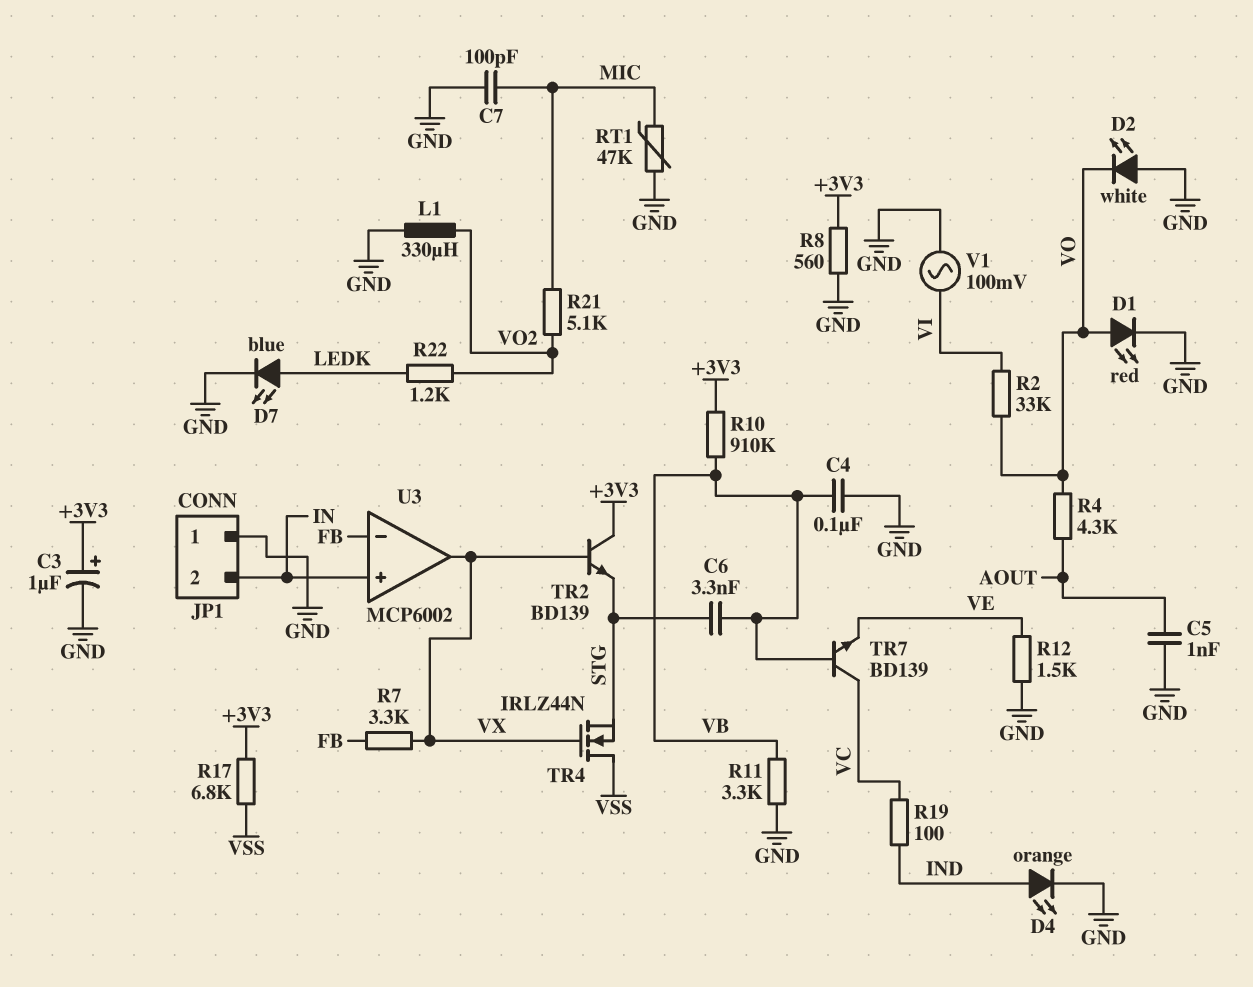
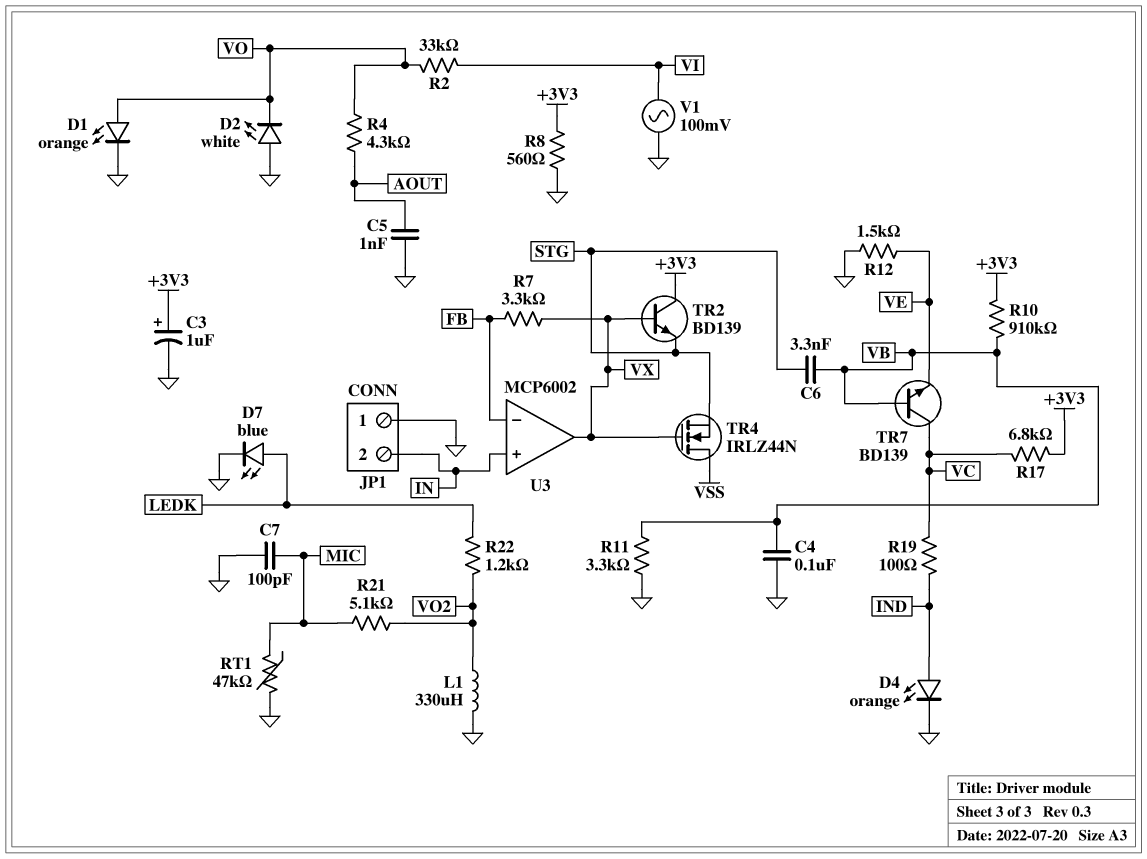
D1: LED red (A VO, K GND) -> LED orange (A VO, K GND)
R17: 6.8k (+3V3, VSS) -> 6.8k (+3V3, VC)

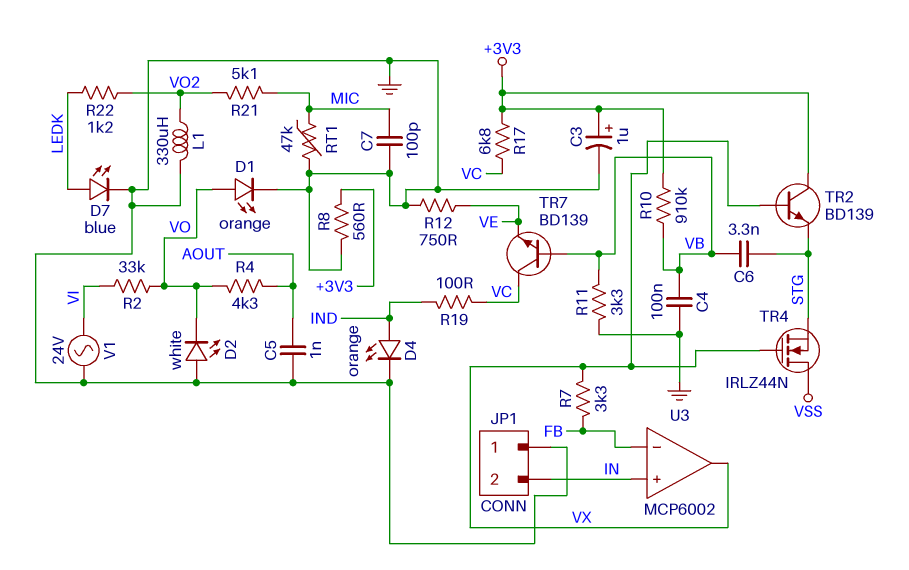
R12: 1.5k (GND, VE) -> 750 (GND, VE)
V1: AC 100mV (GND, VI) -> AC 24V (GND, VI)

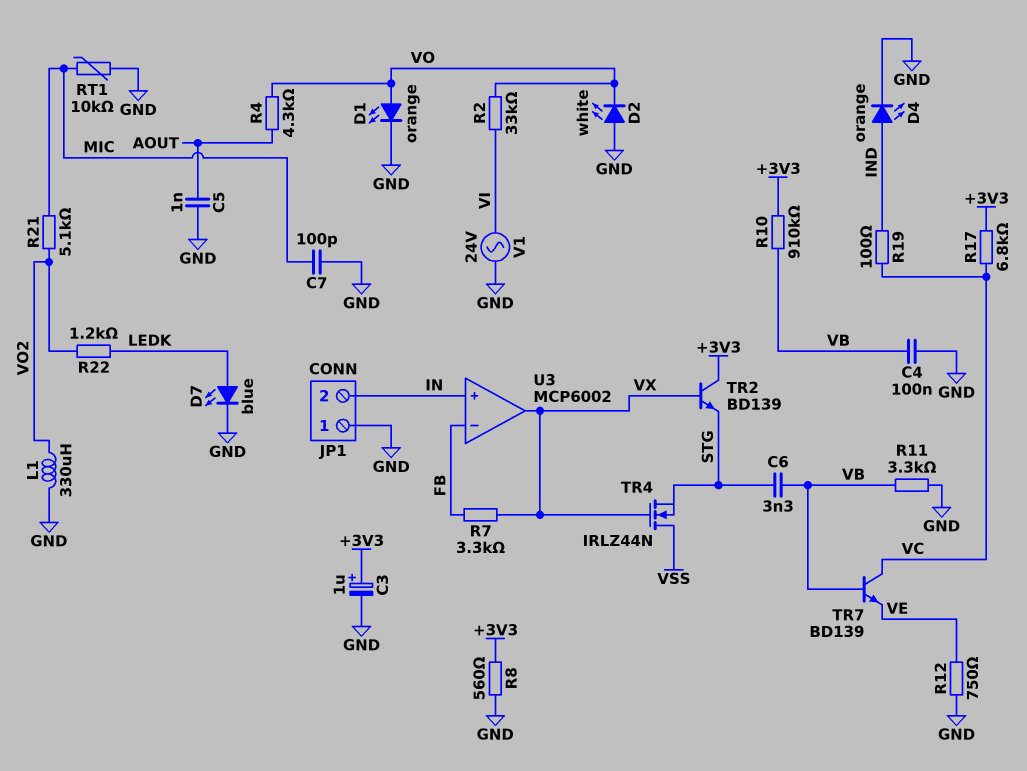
RT1: 47k (GND, MIC) -> 10k (GND, MIC)

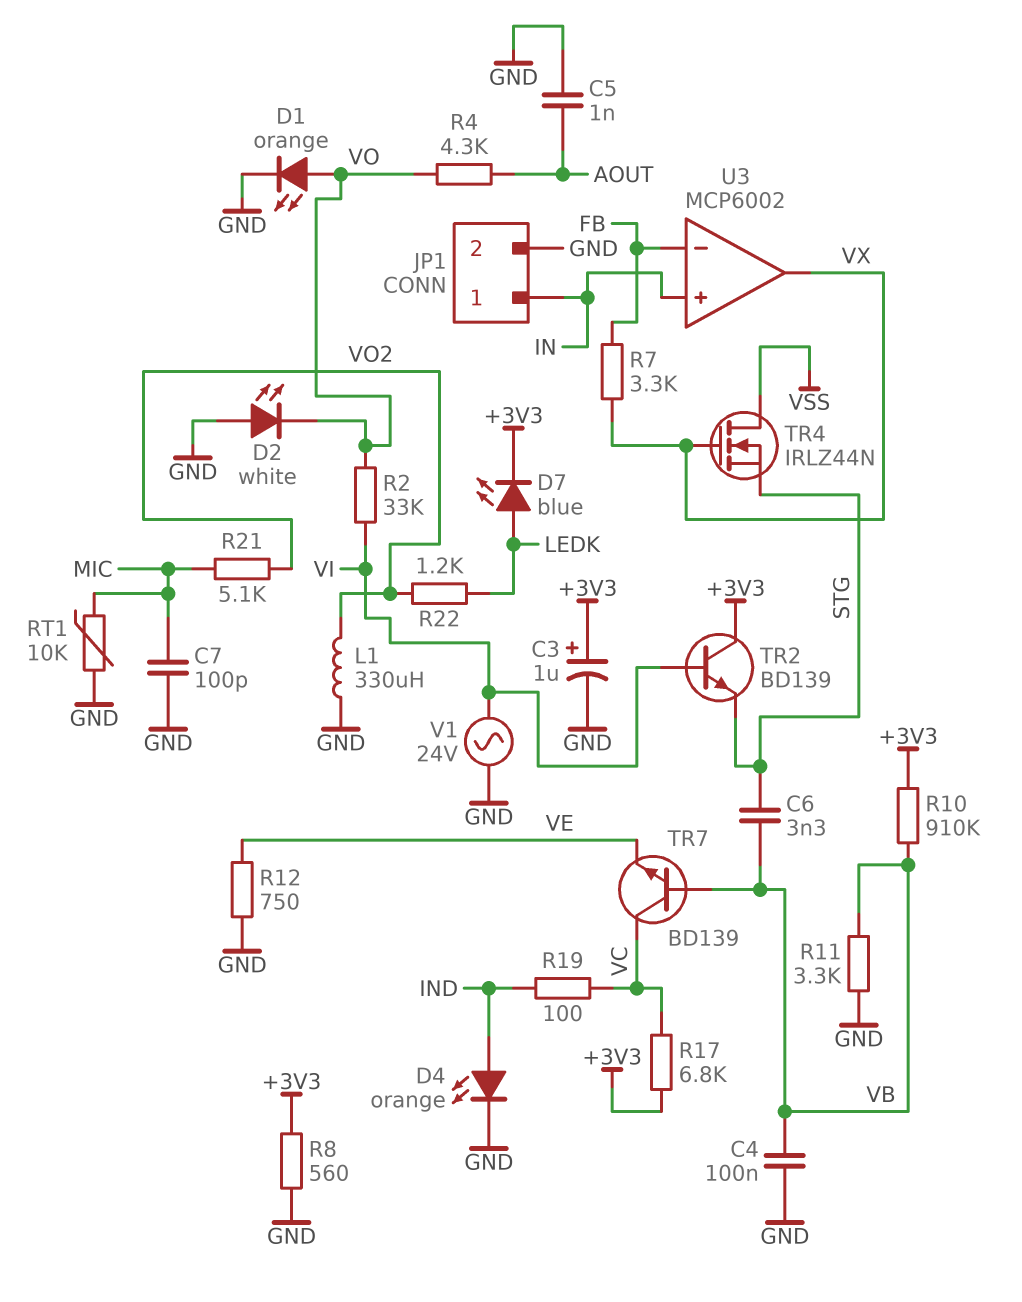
D7: LED blue (A LEDK, K GND) -> LED blue (A LEDK, K +3V3)
JP1 pin 1: GND -> IN
JP1 pin 2: IN -> GND
TR2: NPN BD139 (B VX, C +3V3, E STG) -> NPN BD139 (B VI, C +3V3, E STG)

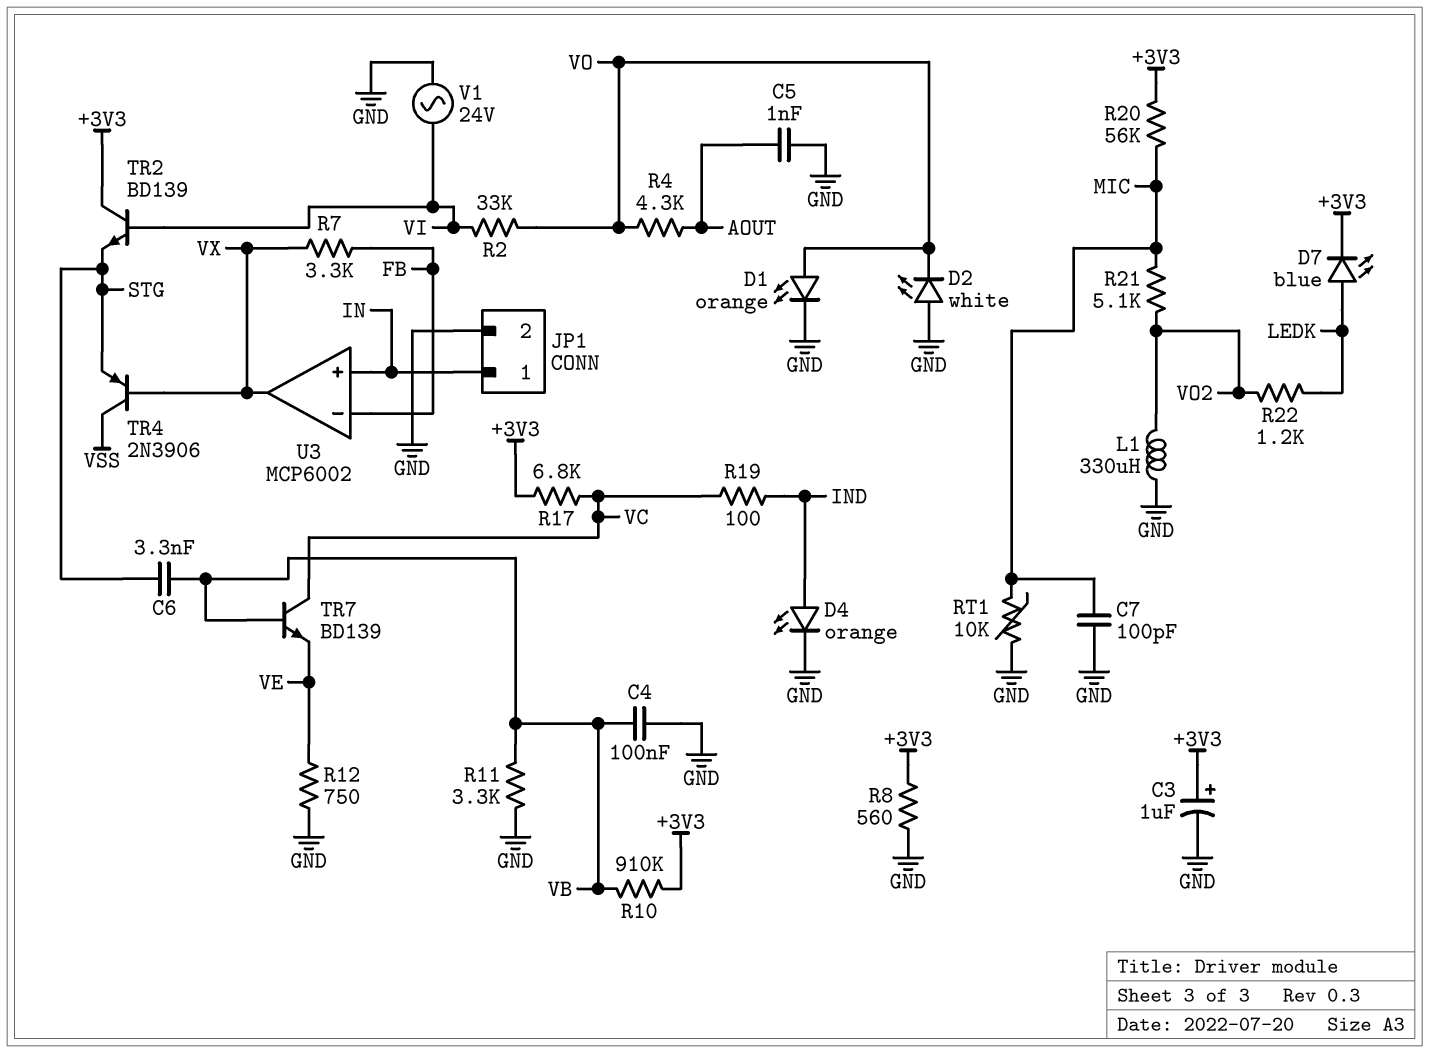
R20: none -> 56k (+3V3, MIC)
TR4: NMOS IRLZ44N (G VX, D VSS, S STG) -> PNP 2N3906 (B VX, C VSS, E STG)

